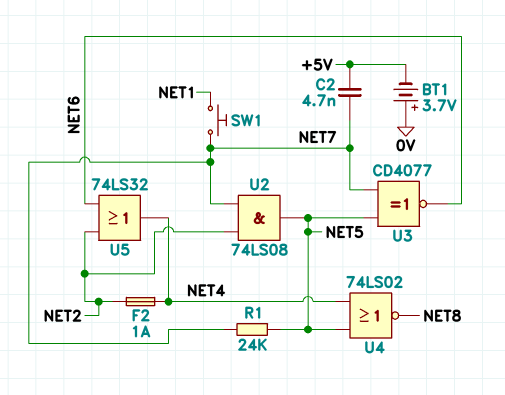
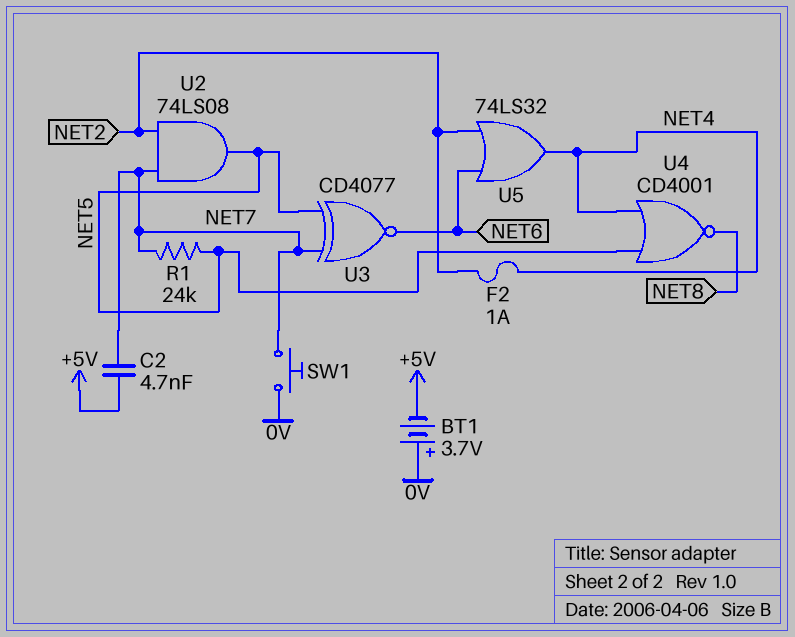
SW1: button (NET1, NET7) -> button (0V, NET7)
U4: NOR 74LS02 (in NET4, in NET5, out NET8) -> NOR CD4001 (in NET4, in NET5, out NET8)

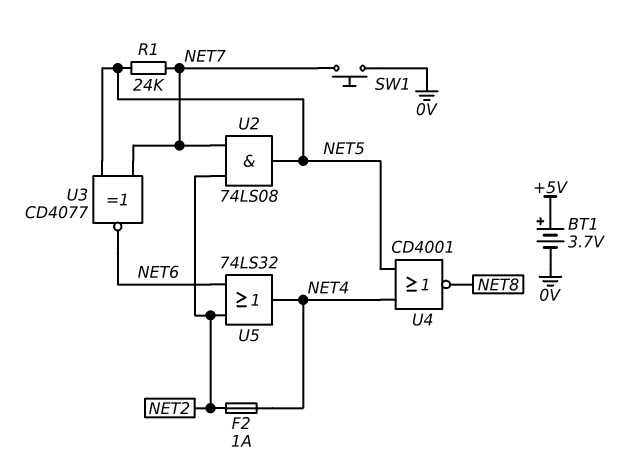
BT1: 3.7V (plus 0V, minus +5V) -> 3.7V (plus +5V, minus 0V)
C2: 4.7nF (+5V, NET7) -> none

